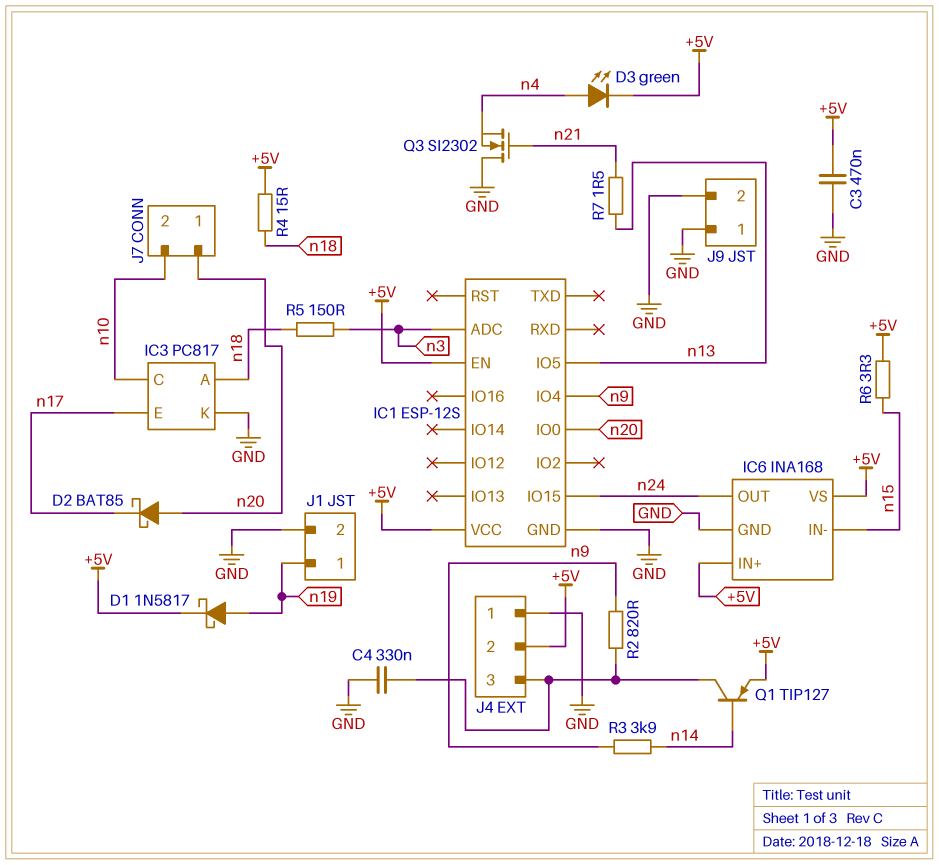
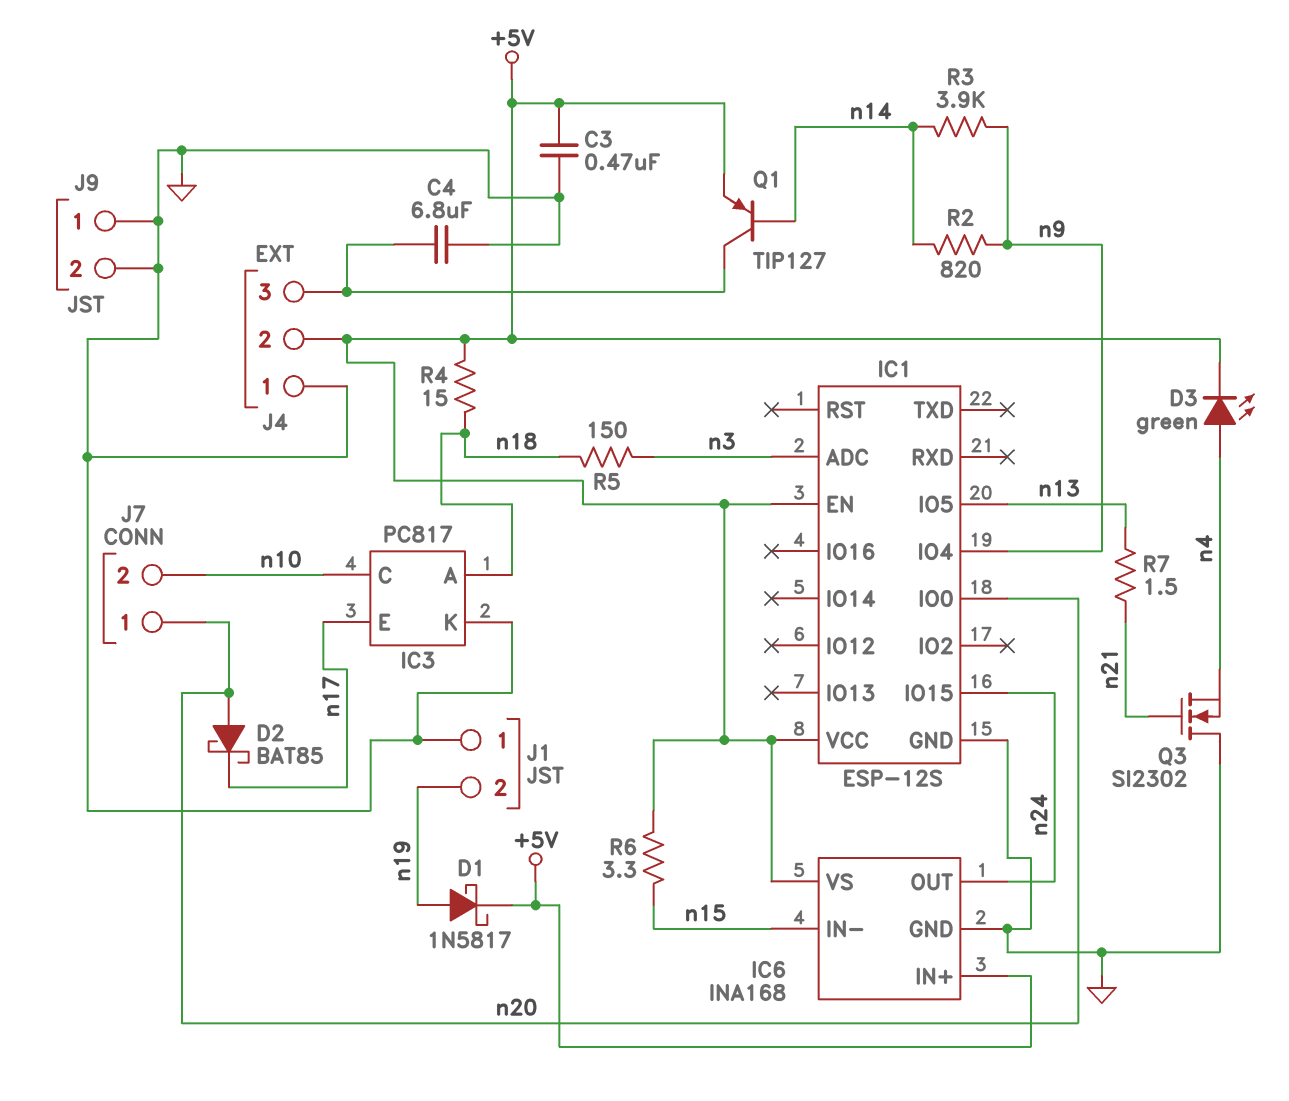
C4: 330nF (GND, J4/3) -> 6.8uF (GND, J4/3)
J1 pin 1: n19 -> GND
J1 pin 2: GND -> n19
R2: 820 (J4/3, n9) -> 820 (n9, n14)

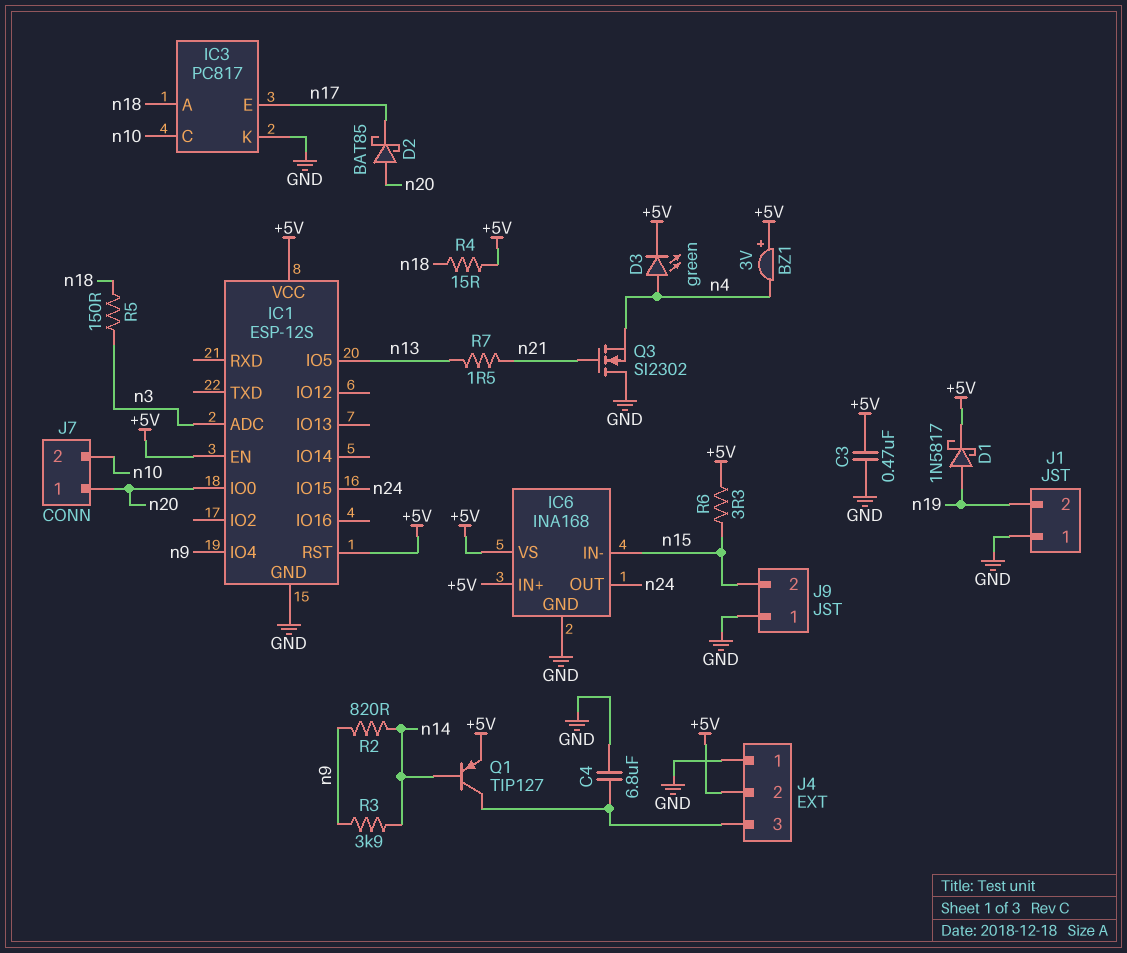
BZ1: none -> buzzer 3V (plus +5V, minus n4)
IC1 pin RST: none -> +5V
J9 pin 2: GND -> n15

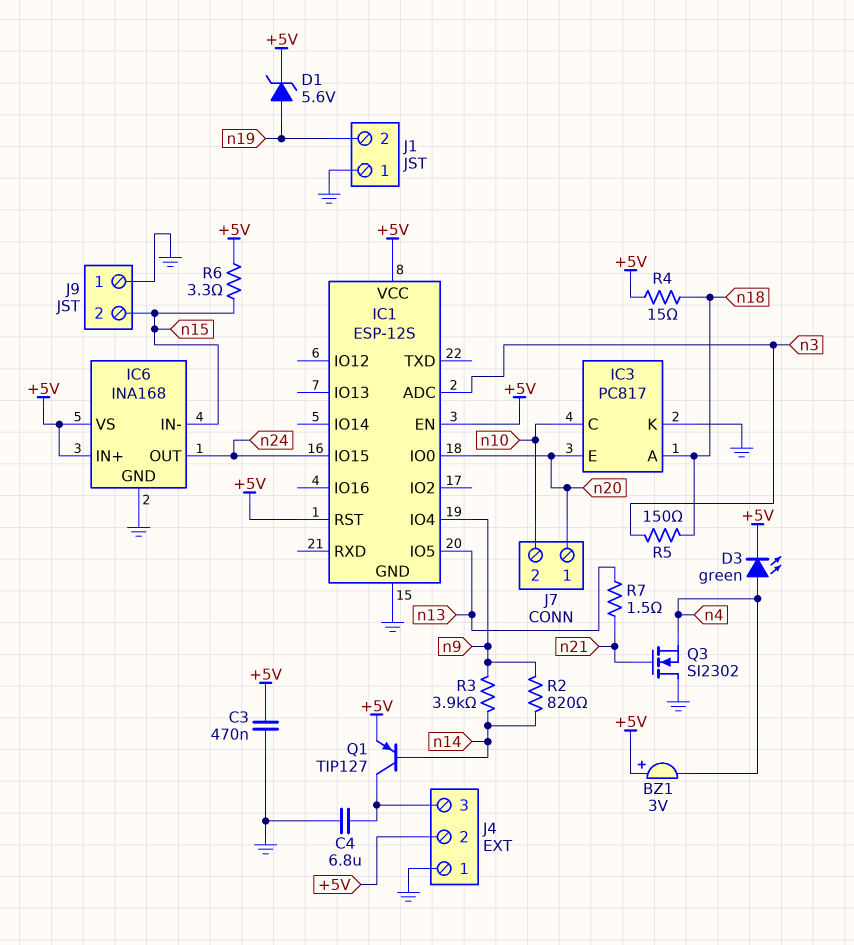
D1: schottky 1N5817 (A n19, K +5V) -> zener 5.6V (A n19, K +5V)
D2: schottky BAT85 (A n20, K n17) -> none
IC3 pin E: n17 -> n20

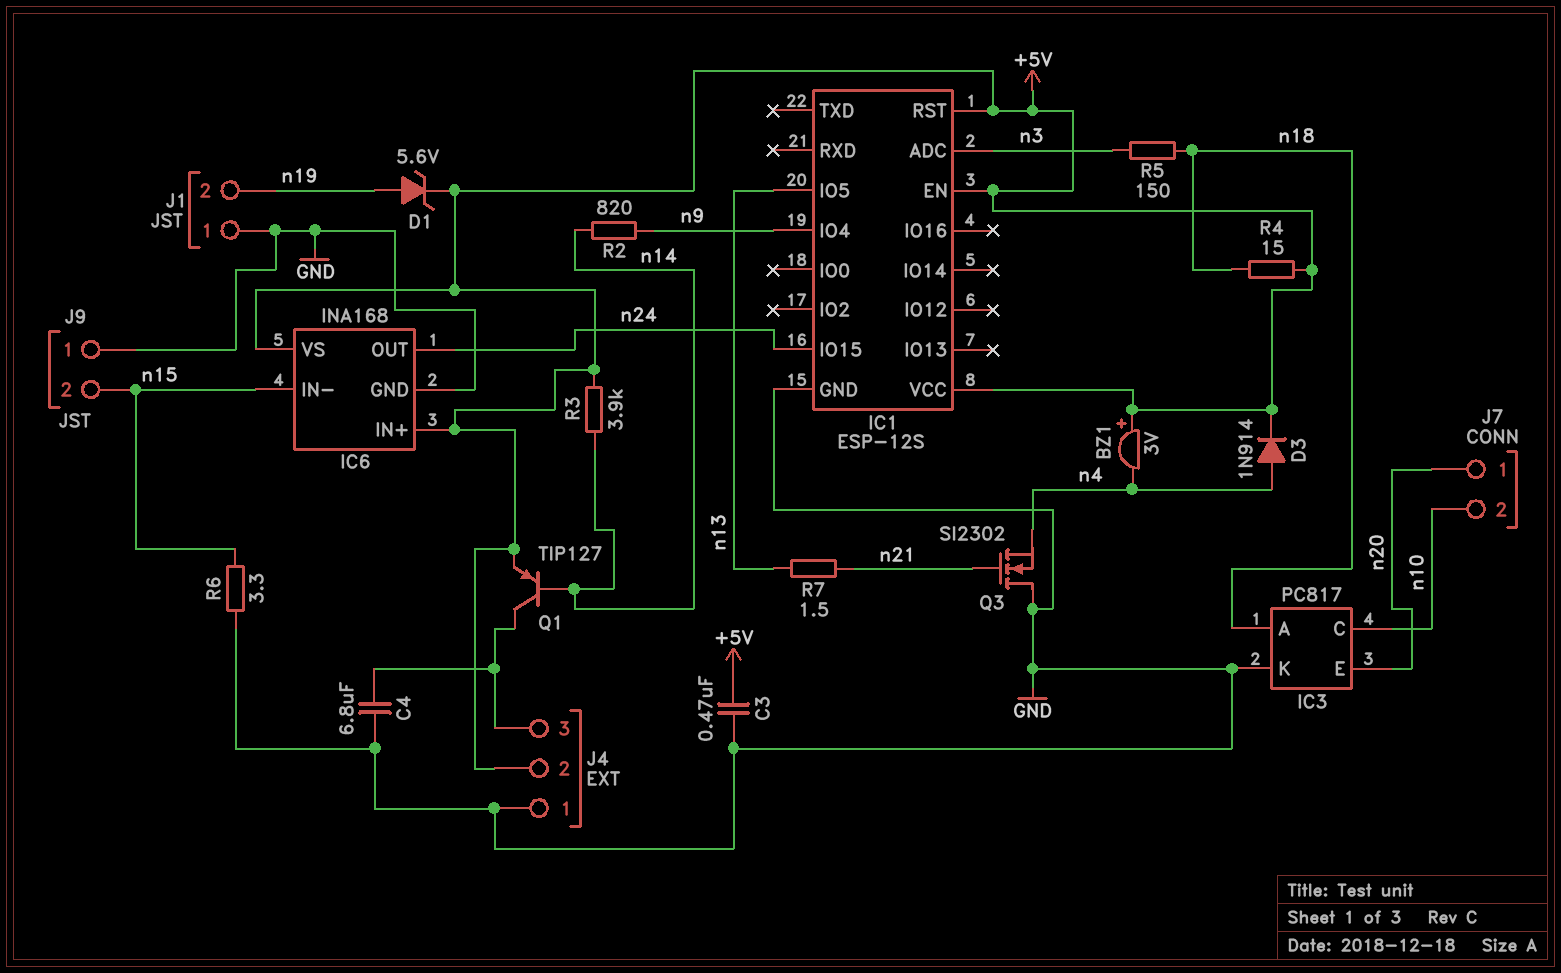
D3: LED green (A n4, K +5V) -> diode 1N914 (A n4, K +5V)
IC1 pin IO0: n20 -> none
R3: 3.9k (n9, n14) -> 3.9k (+5V, n14)
R6: 3.3 (+5V, n15) -> 3.3 (GND, n15)

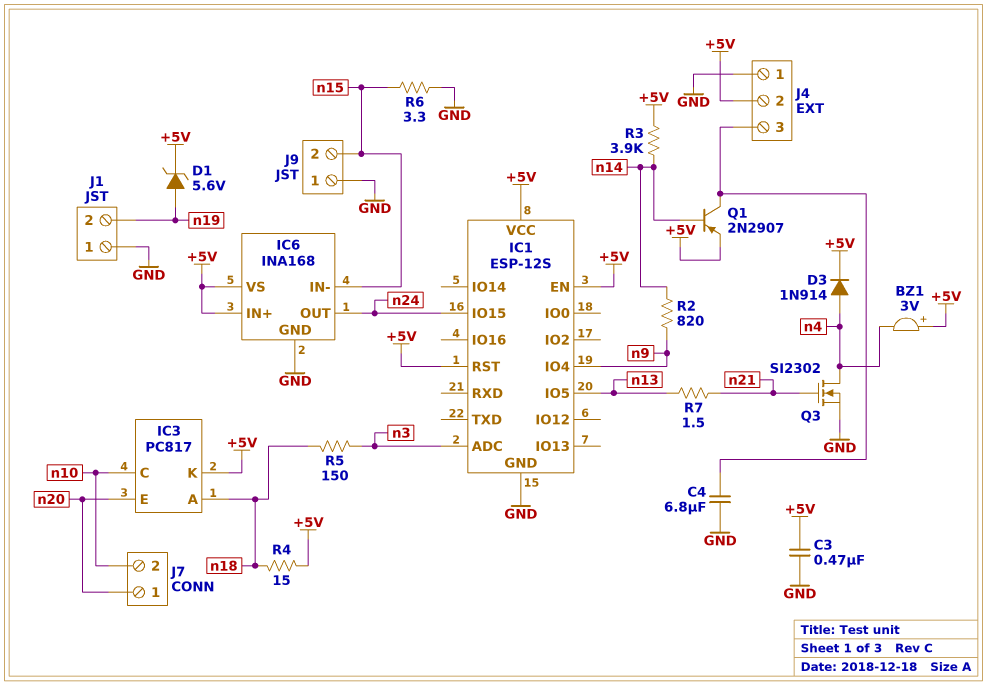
IC3 pin K: GND -> +5V
Q1: PNP TIP127 (B n14, C J4/3, E +5V) -> PNP 2N2907 (B n14, C J4/3, E +5V)
Q3: NMOS SI2302 (G n21, D GND, S n4) -> NMOS SI2302 (G n21, D n4, S GND)

